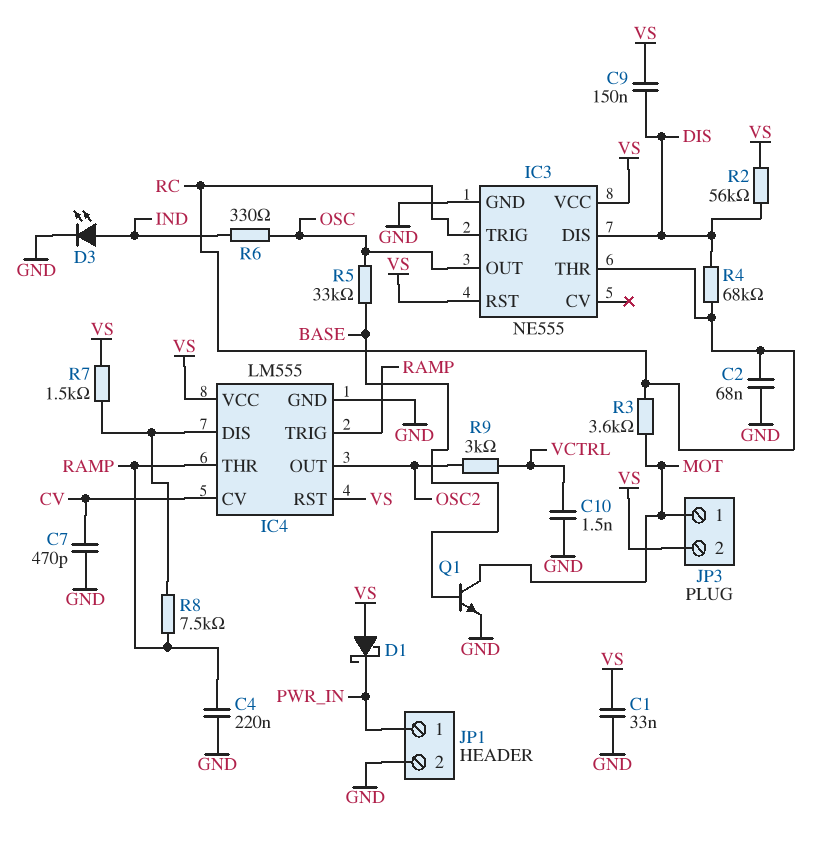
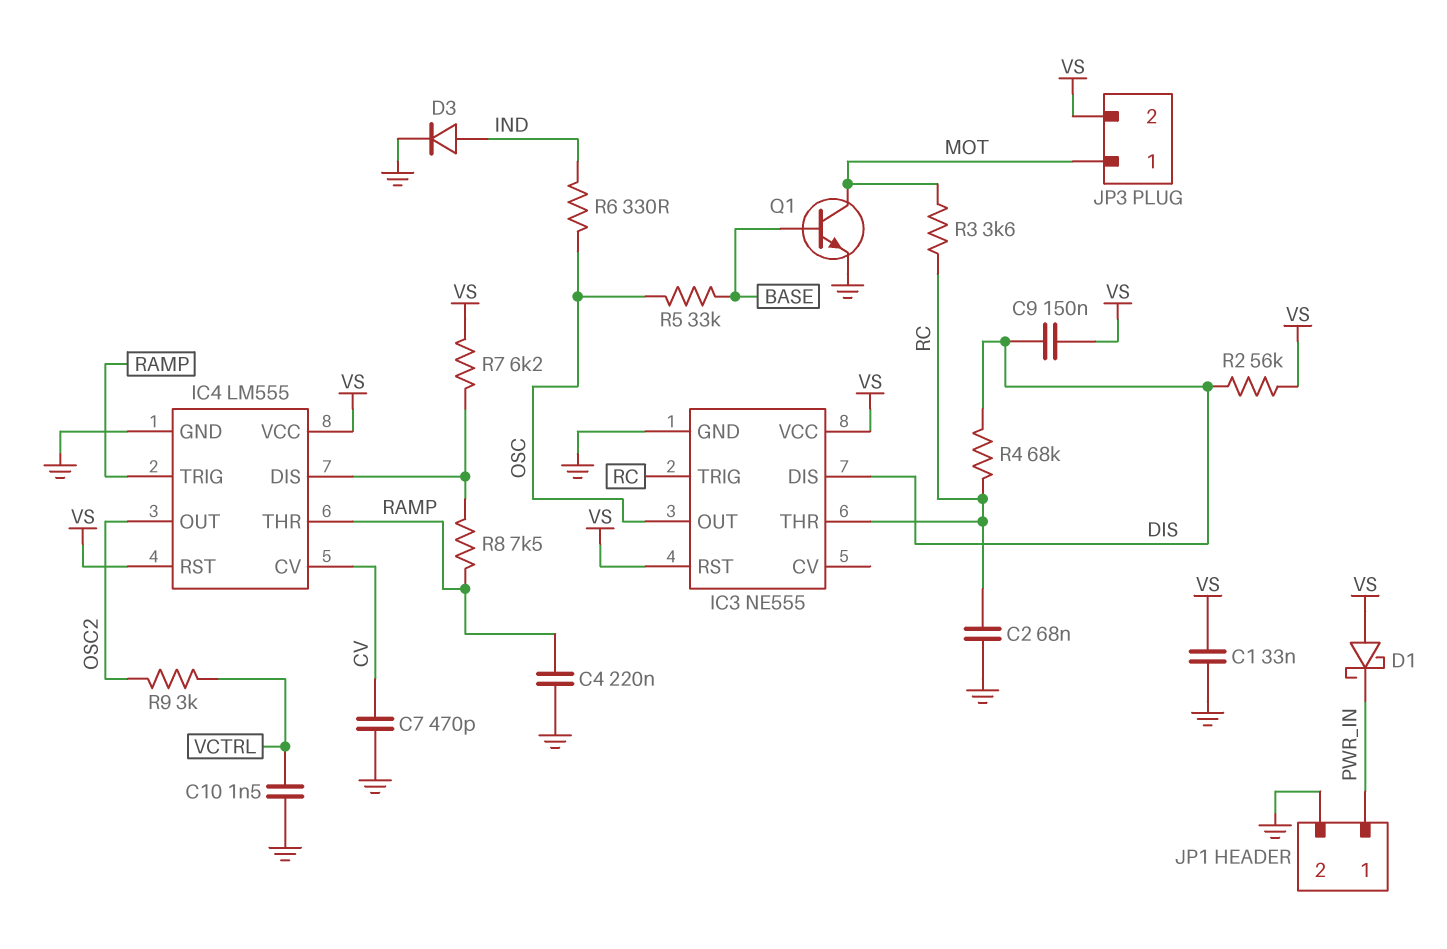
D3: LED (A IND, K GND) -> diode (A IND, K GND)
R7: 1.5k (IC4/DIS, VS) -> 6.2k (IC4/DIS, VS)

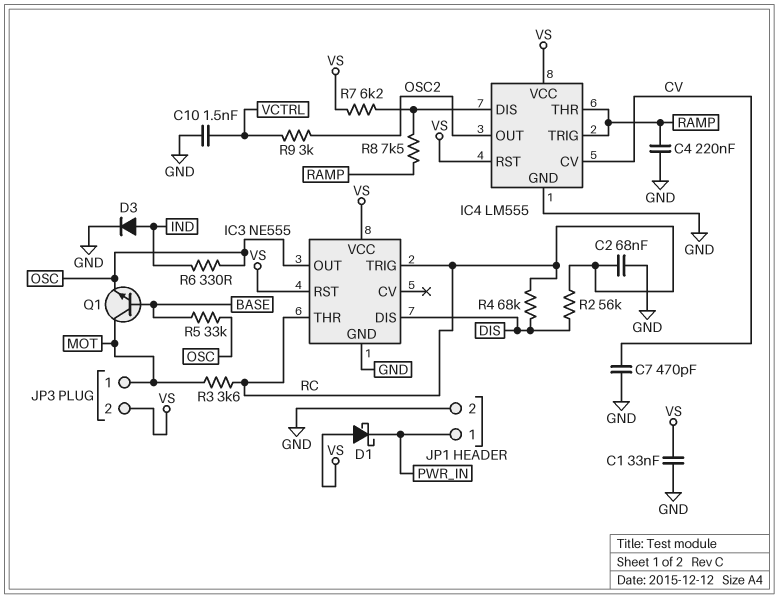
C9: 150nF (DIS, VS) -> none
Q1: NPN (B BASE, C MOT, E GND) -> NPN (B BASE, C MOT, E OSC)
R2: 56k (DIS, VS) -> 56k (DIS, RC)

